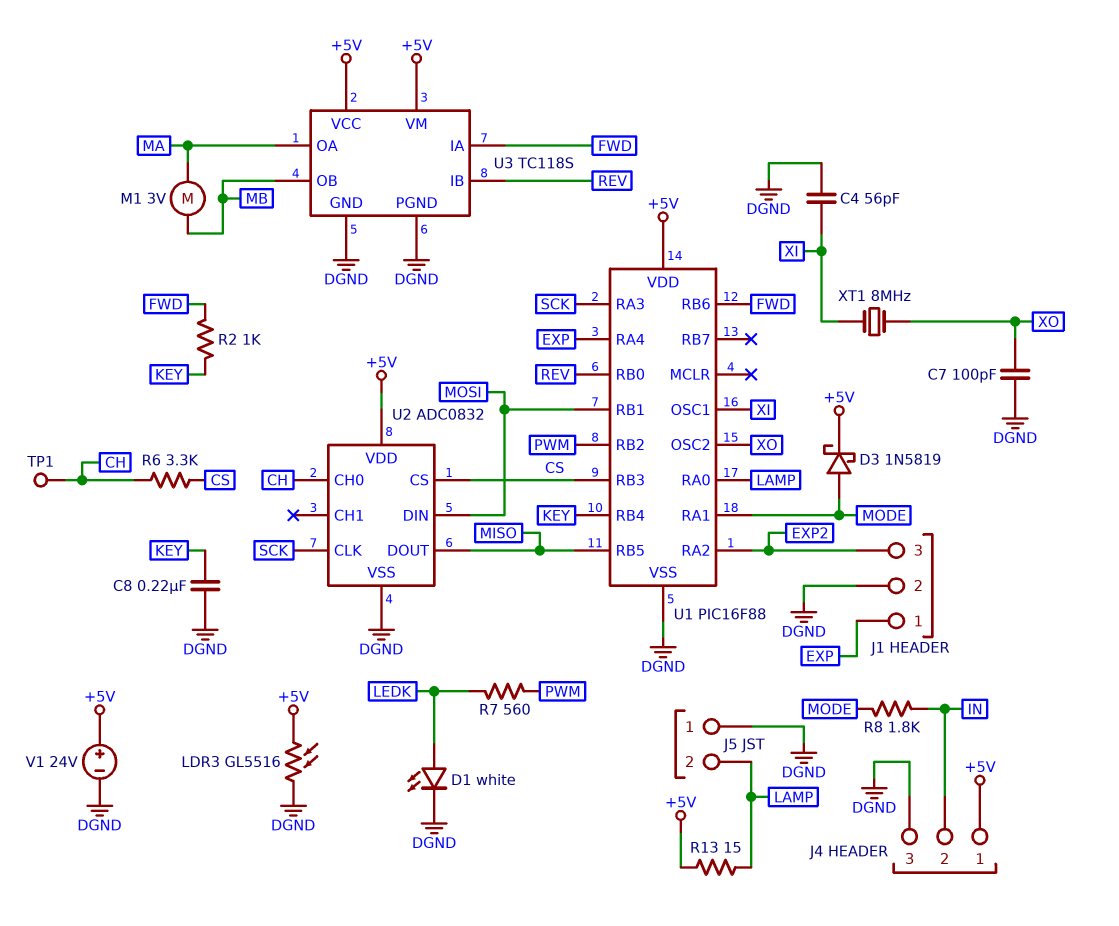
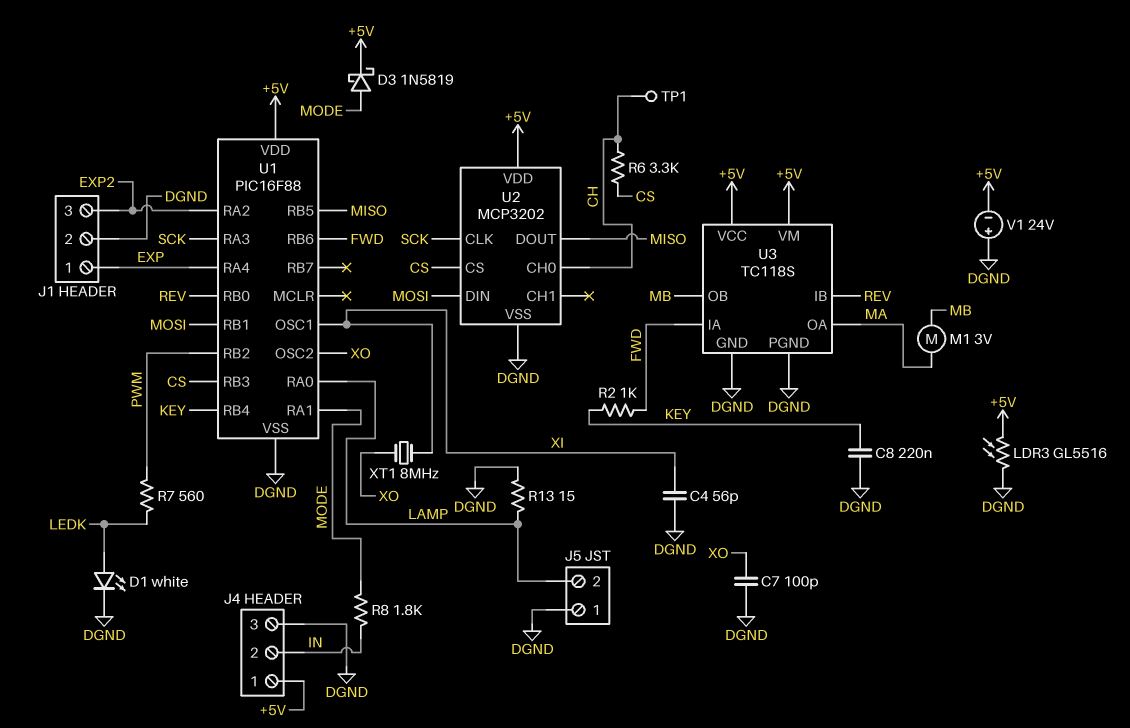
R13: 15 (+5V, LAMP) -> 15 (DGND, LAMP)
U2: ADC0832 -> MCP3202
V1: 24V (plus +5V, minus DGND) -> 24V (plus DGND, minus +5V)

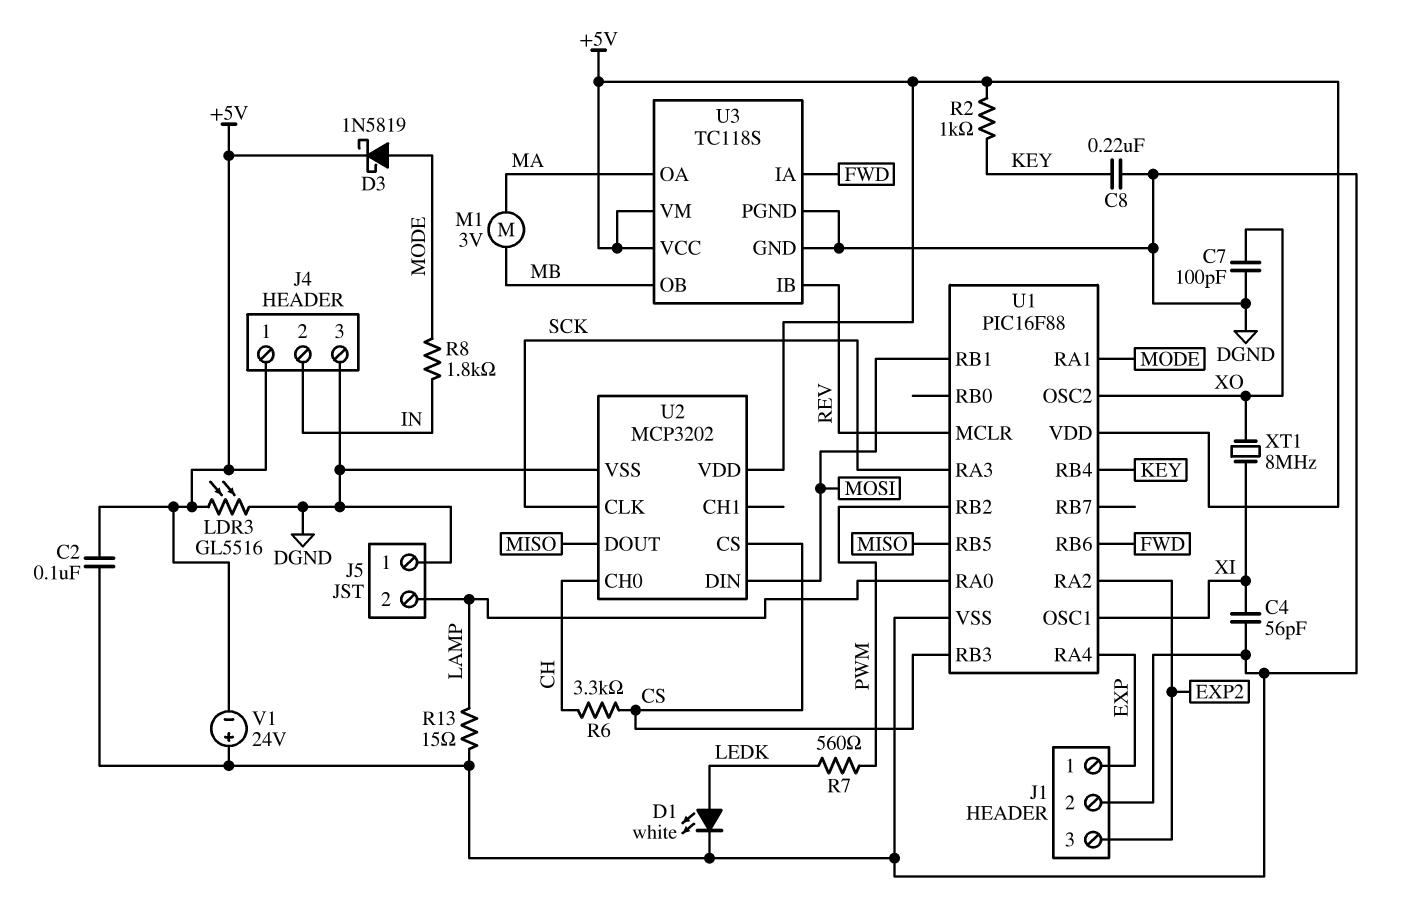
C2: none -> 100nF (+5V, DGND)
R2: 1k (FWD, KEY) -> 1k (+5V, KEY)
TP1: test point (CH) -> none
U1 pin MCLR: none -> REV
U1 pin RB0: REV -> none

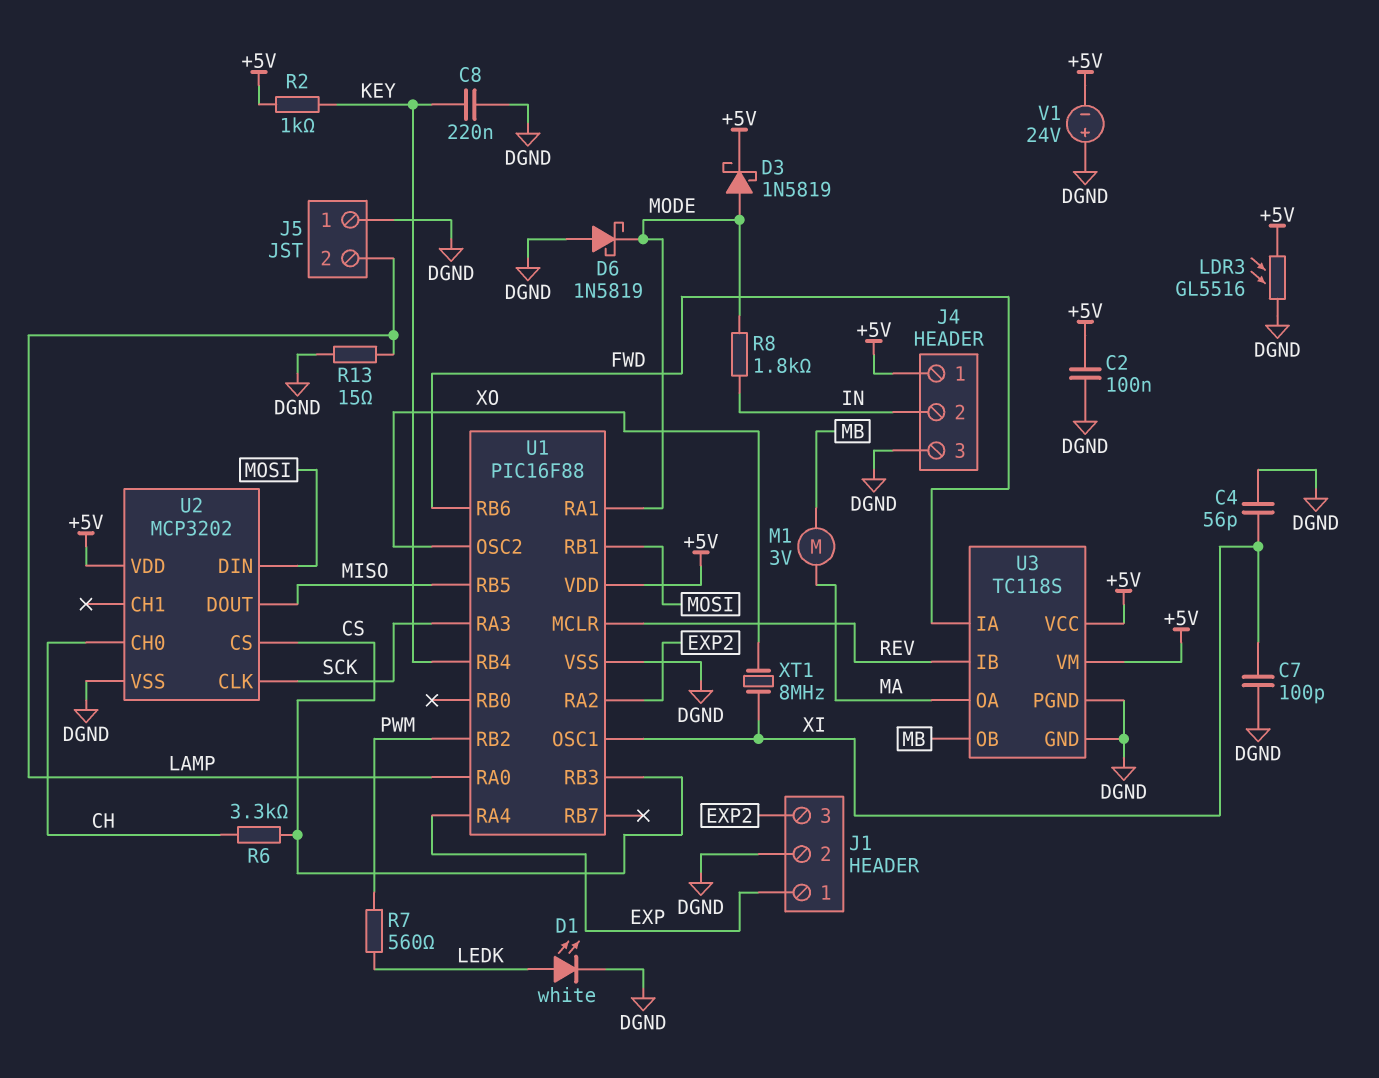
C7: 100pF (DGND, XO) -> 100pF (DGND, XI)
D6: none -> schottky 1N5819 (A DGND, K MODE)

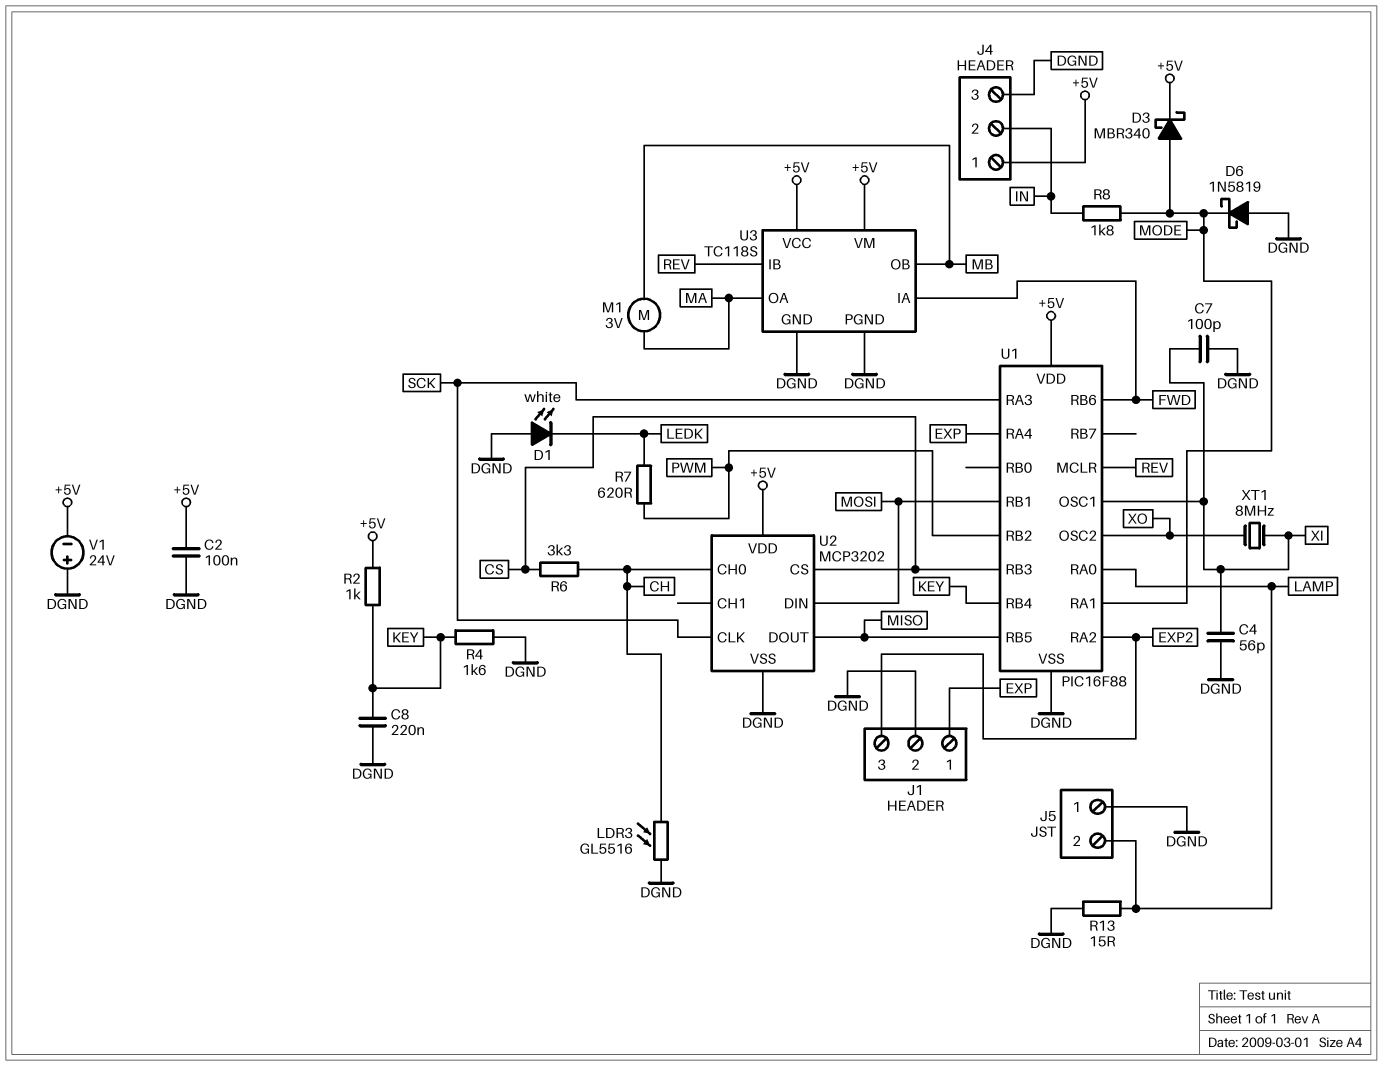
D1: LED white (A LEDK, K DGND) -> LED white (A DGND, K LEDK)
D3: schottky 1N5819 (A MODE, K +5V) -> schottky MBR340 (A MODE, K +5V)
LDR3: GL5516 (+5V, DGND) -> GL5516 (CH, DGND)
R4: none -> 1.6k (DGND, KEY)
R7: 560 (LEDK, PWM) -> 620 (LEDK, PWM)

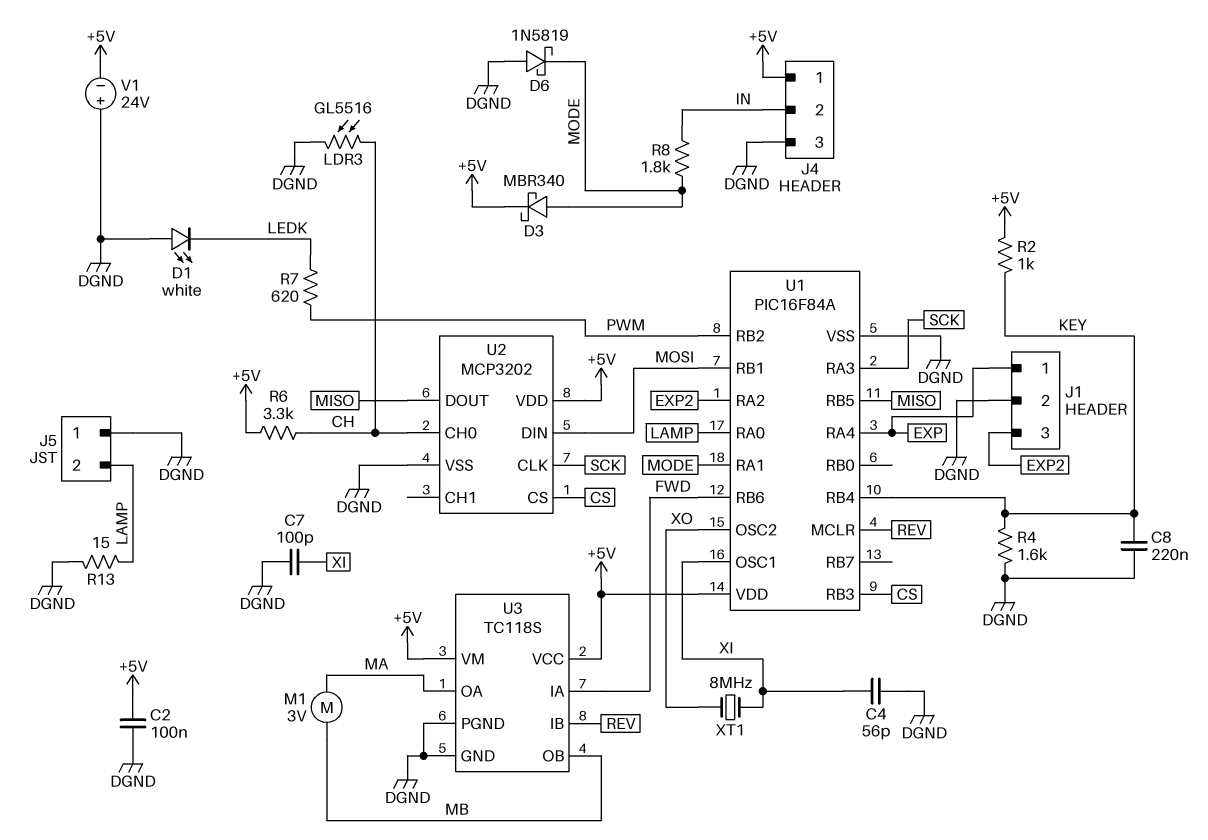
R6: 3.3k (CH, CS) -> 3.3k (+5V, CH)
U1: PIC16F88 -> PIC16F84A

